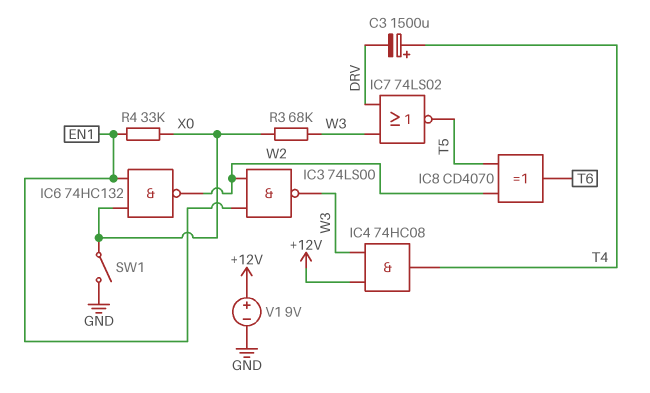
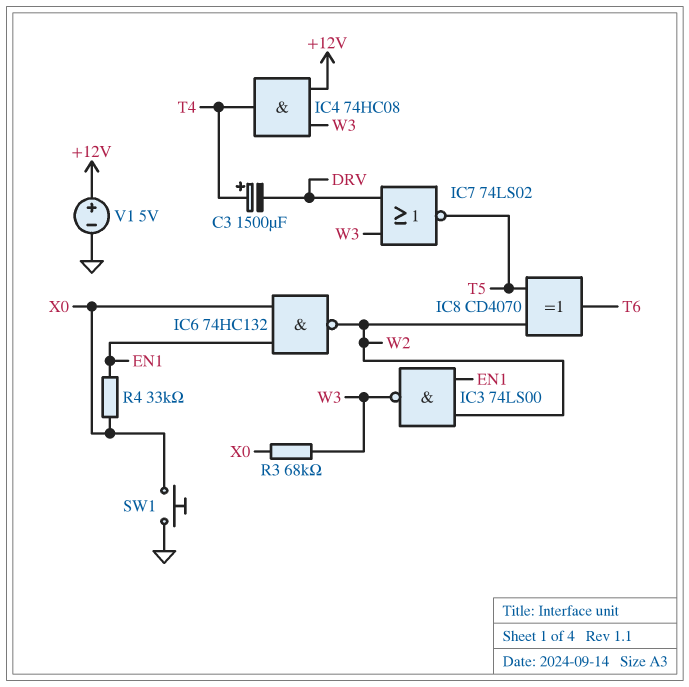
SW1: switch (GND, X0) -> button (GND, X0)
V1: 9V (plus +12V, minus GND) -> 5V (plus +12V, minus GND)

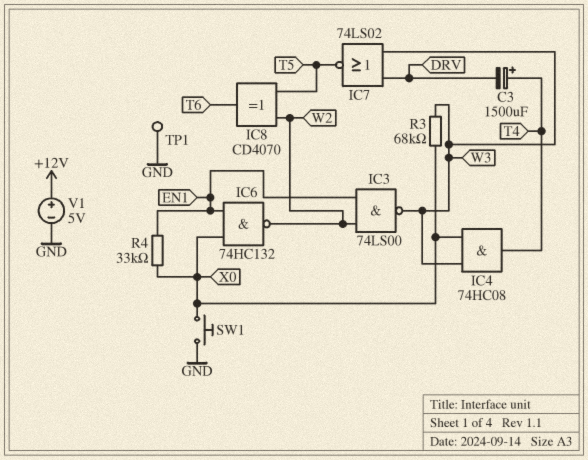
IC4: AND 74HC08 (in +12V, in W3, out T4) -> AND 74HC08 (in W3, in X0, out T4)
TP1: none -> test point (GND)

